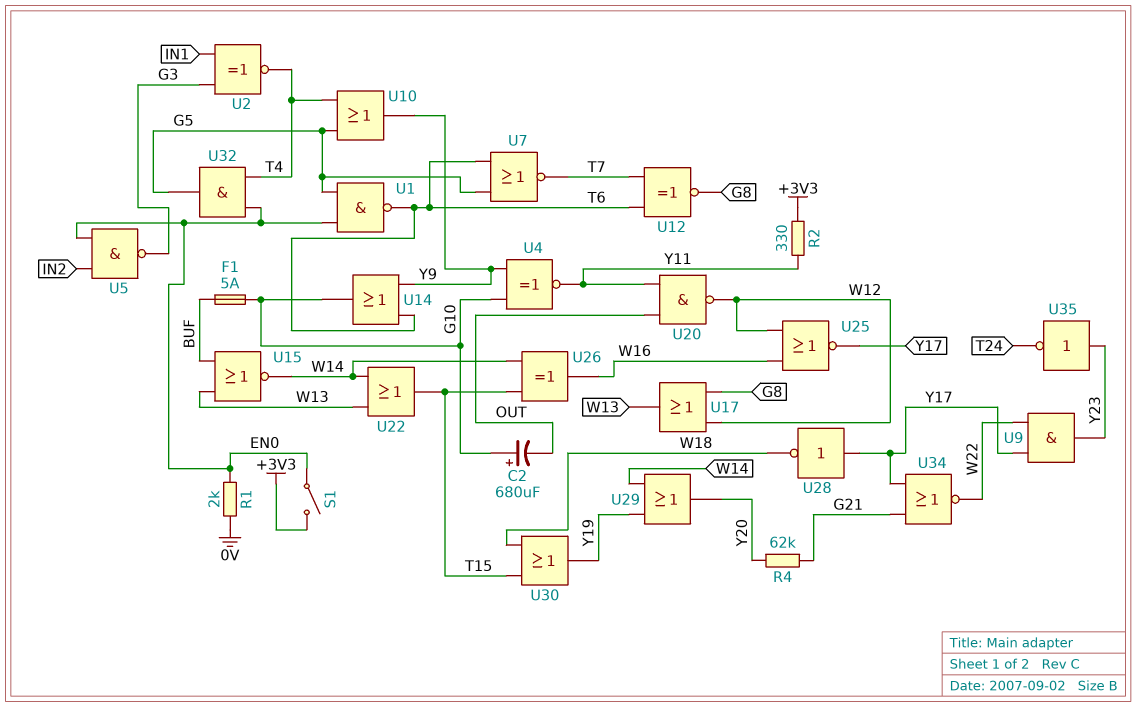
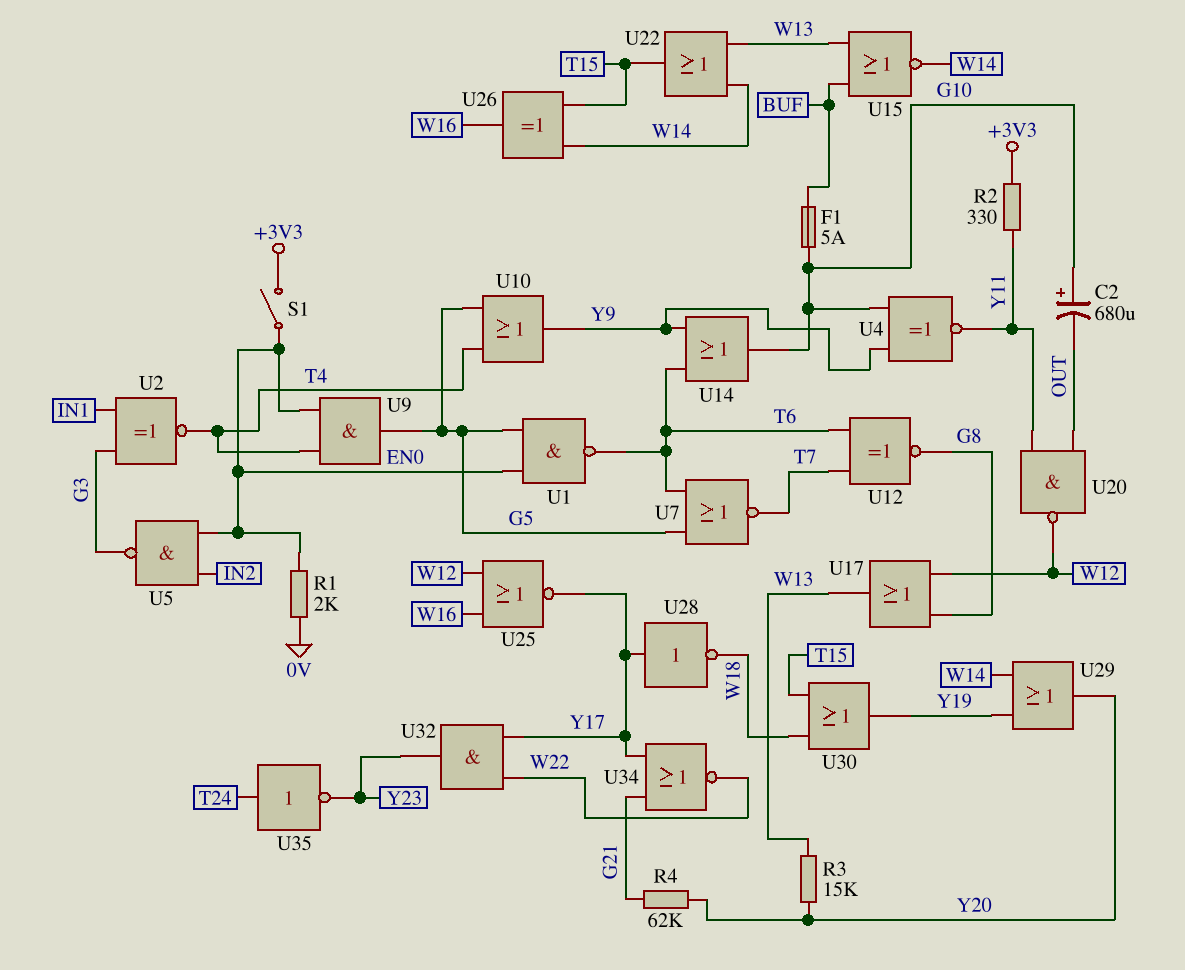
R3: none -> 15k (W13, Y20)
U9: AND (in W22, in Y17, out Y23) -> AND (in EN0, in T4, out G5)
U32: AND (in EN0, in T4, out G5) -> AND (in W22, in Y17, out Y23)
U35: NOT (in Y23, out T24) -> NOT (in T24, out Y23)

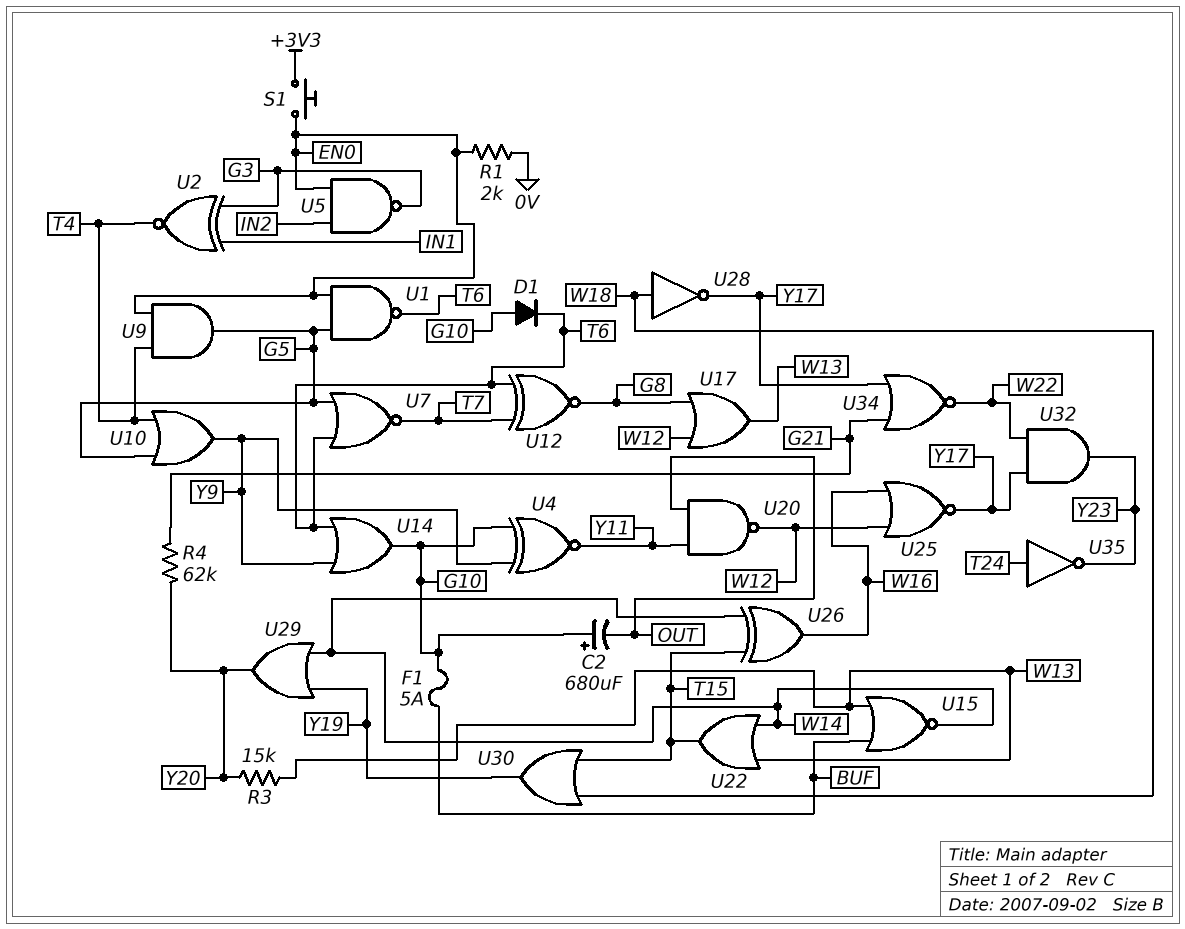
D1: none -> diode (A G10, K T6)
R2: 330 (+3V3, Y11) -> none
S1: switch (+3V3, EN0) -> button (+3V3, EN0)
U28: NOT (in Y17, out W18) -> NOT (in W18, out Y17)

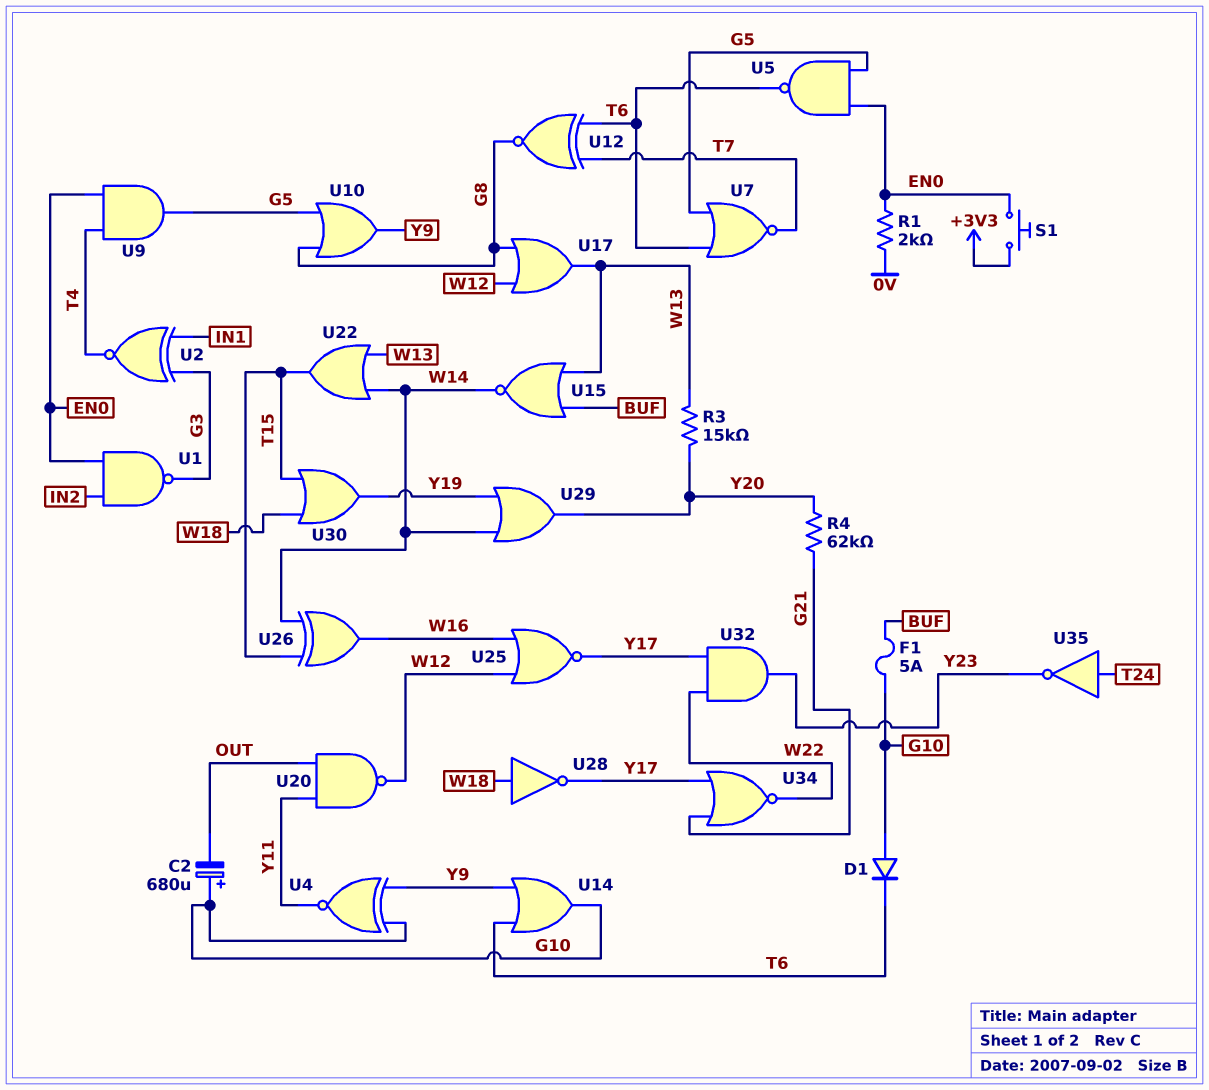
U1: NAND (in EN0, in G5, out T6) -> NAND (in EN0, in IN2, out G3)
U5: NAND (in EN0, in IN2, out G3) -> NAND (in EN0, in G5, out T6)
U10: OR (in G5, in T4, out Y9) -> OR (in G5, in G8, out Y9)

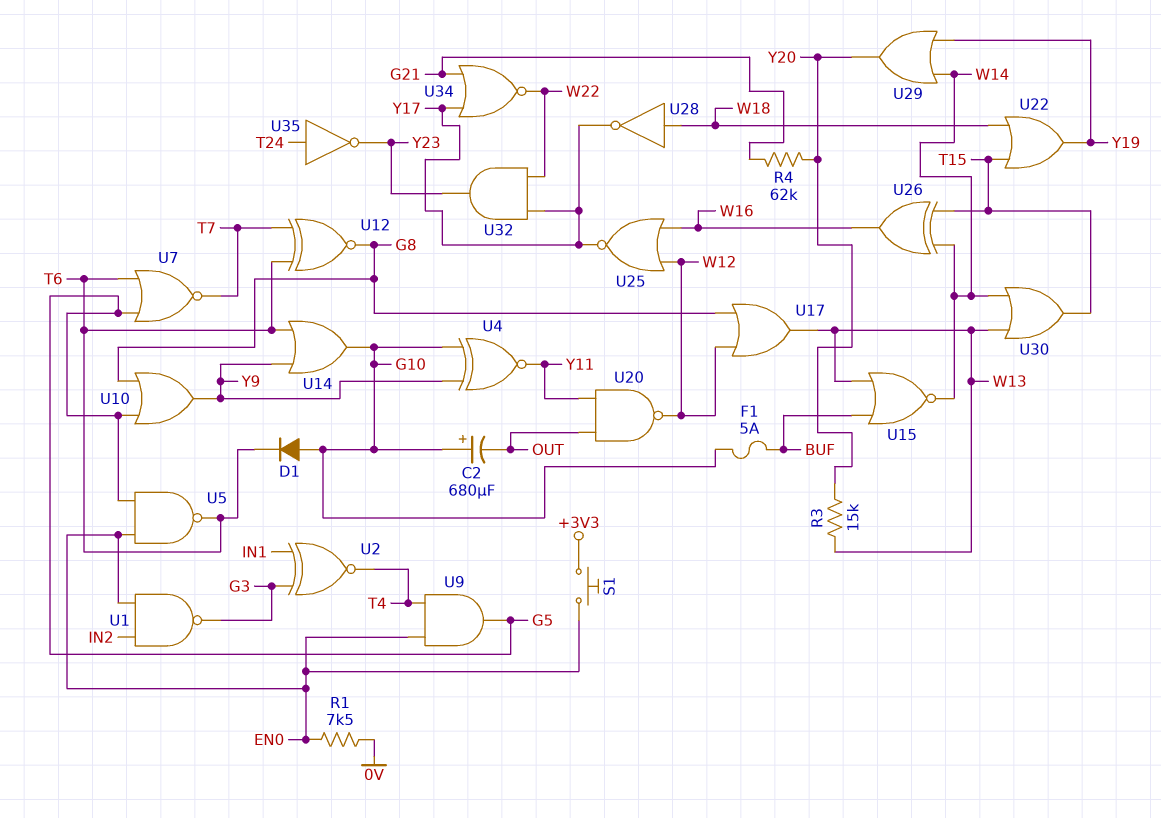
R1: 2k (0V, EN0) -> 7.5k (0V, EN0)
U22: OR (in W13, in W14, out T15) -> OR (in T15, in W18, out Y19)
U30: OR (in T15, in W18, out Y19) -> OR (in W13, in W14, out T15)

